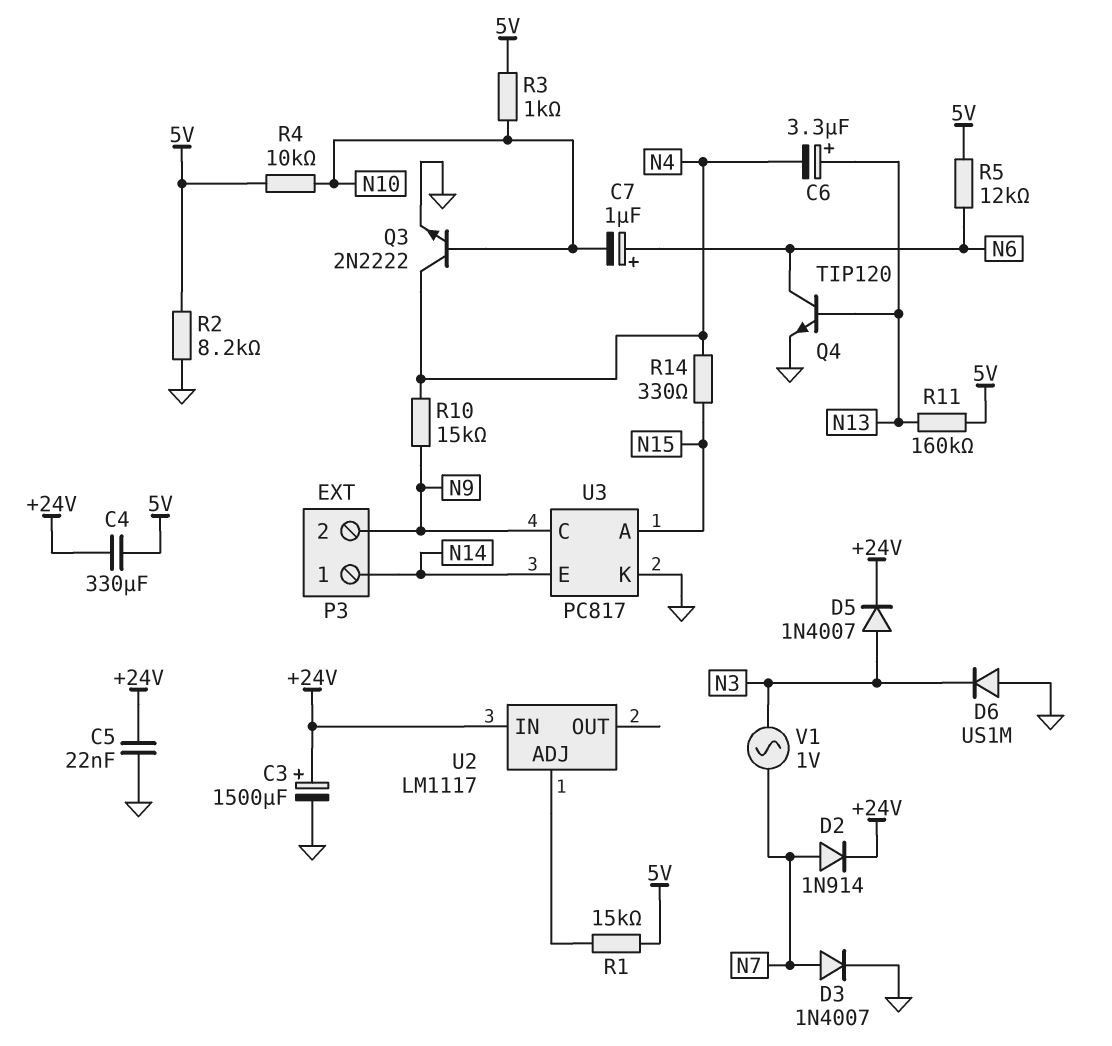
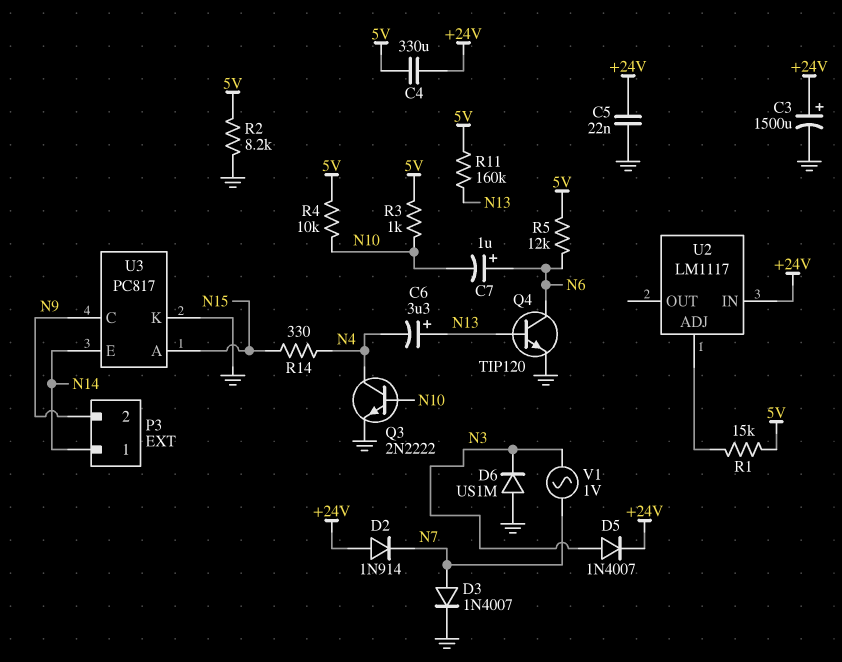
D2: diode 1N914 (A N7, K +24V) -> diode 1N914 (A +24V, K N7)
R10: 15k (N4, N9) -> none

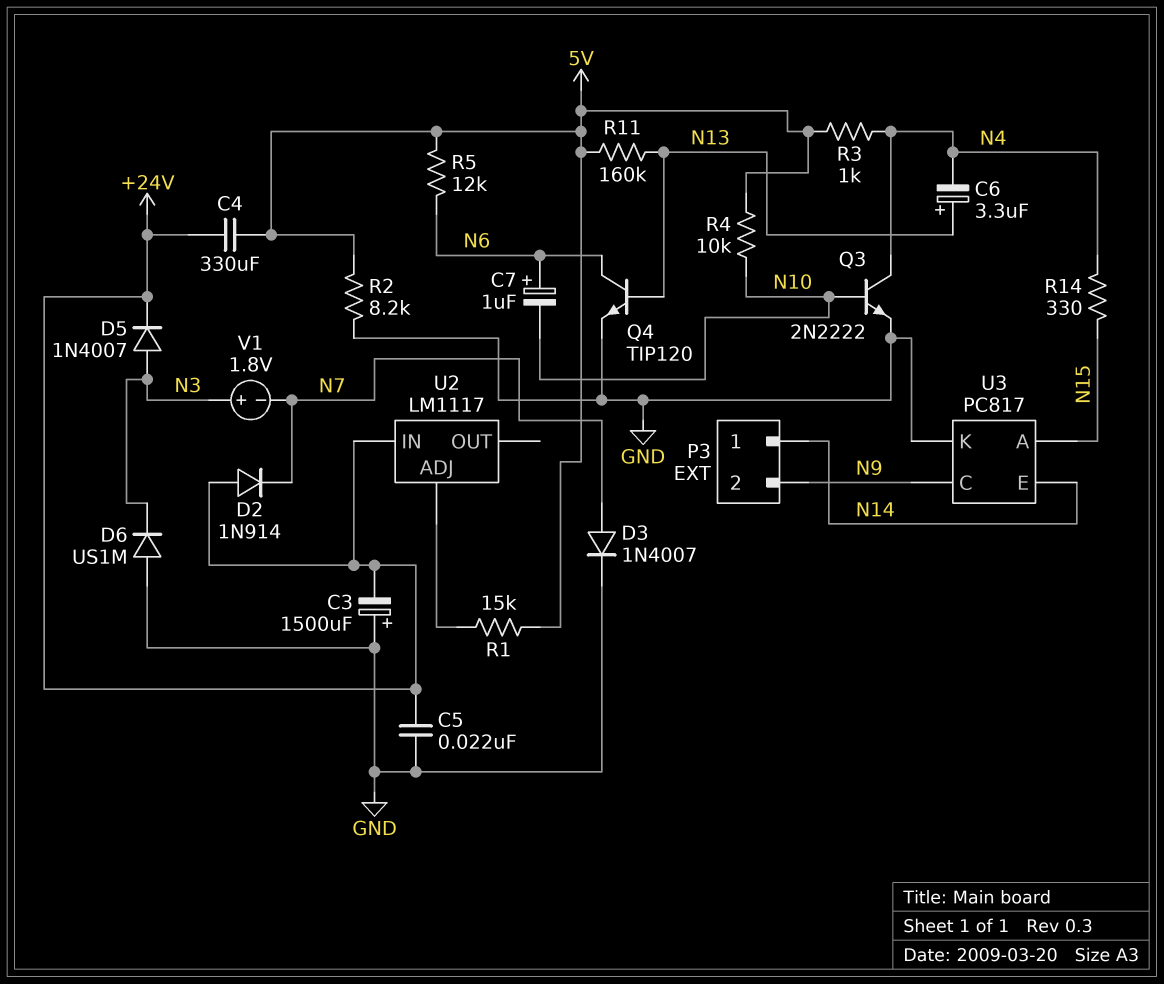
C3: 1500uF (plus +24V, minus GND) -> 1500uF (plus GND, minus +24V)
R3: 1k (5V, N10) -> 1k (5V, N4)
V1: AC 1V (N3, N7) -> 1.8V (plus N3, minus N7)

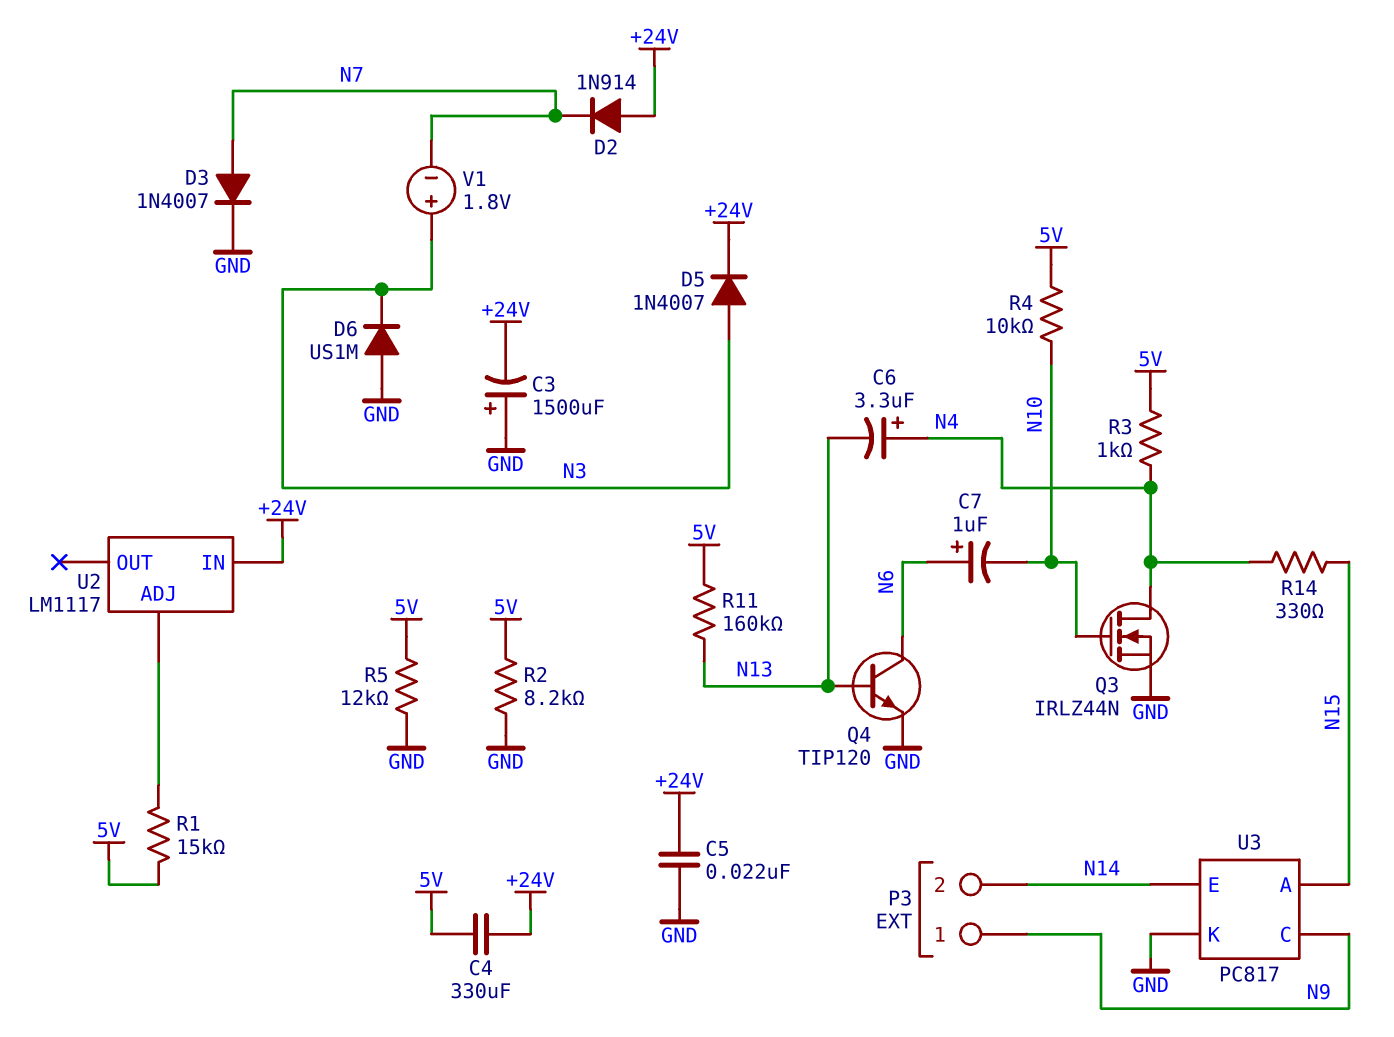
C6: 3.3uF (plus N13, minus N4) -> 3.3uF (plus N4, minus N13)
P3 pin 1: N14 -> N9
P3 pin 2: N9 -> N14
Q3: NPN 2N2222 (B N10, C N4, E GND) -> NMOS IRLZ44N (G N10, D N4, S GND)
R5: 12k (5V, N6) -> 12k (5V, GND)

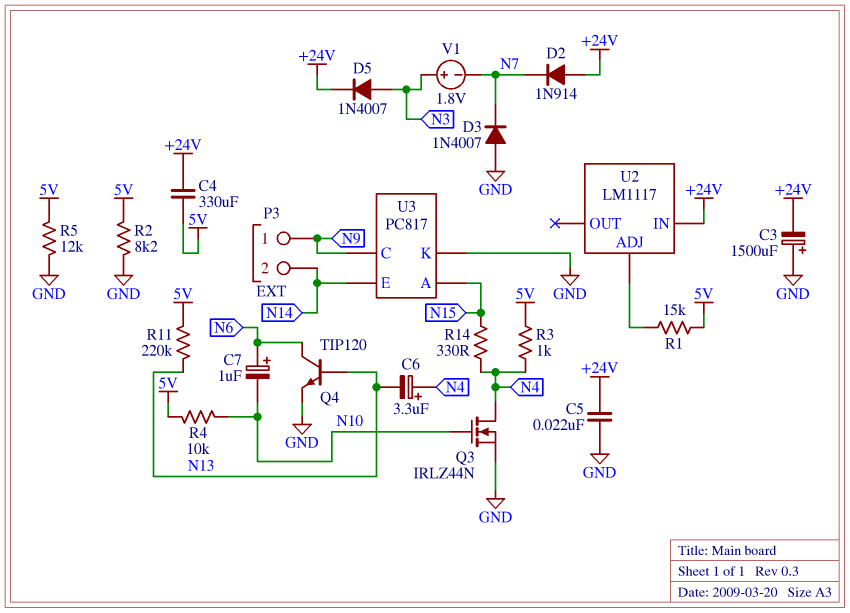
D3: diode 1N4007 (A N7, K GND) -> diode 1N4007 (A GND, K N7)
D6: diode US1M (A GND, K N3) -> none
R11: 160k (5V, N13) -> 220k (5V, N13)

